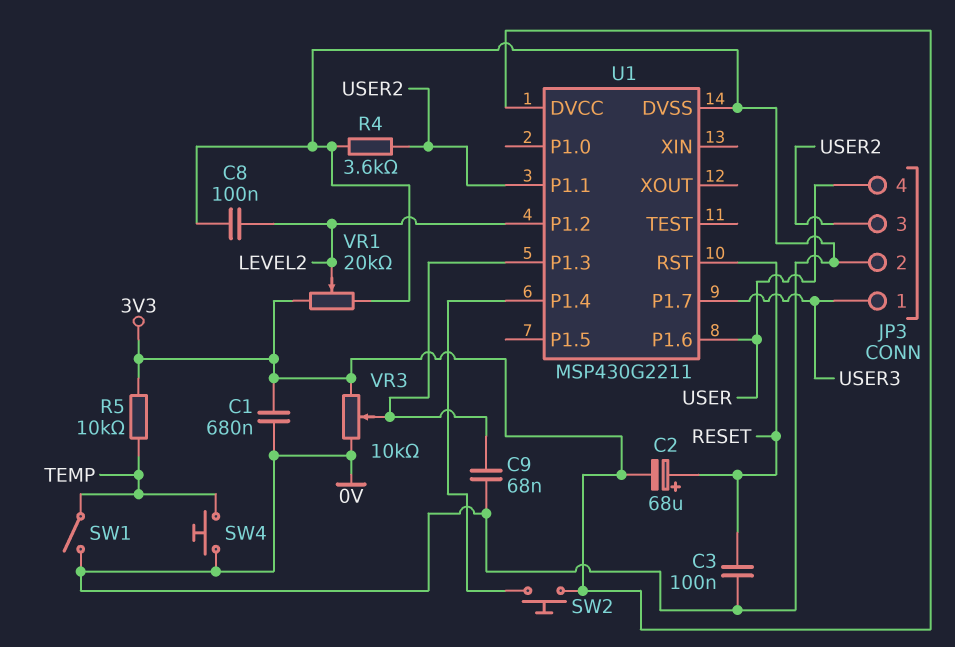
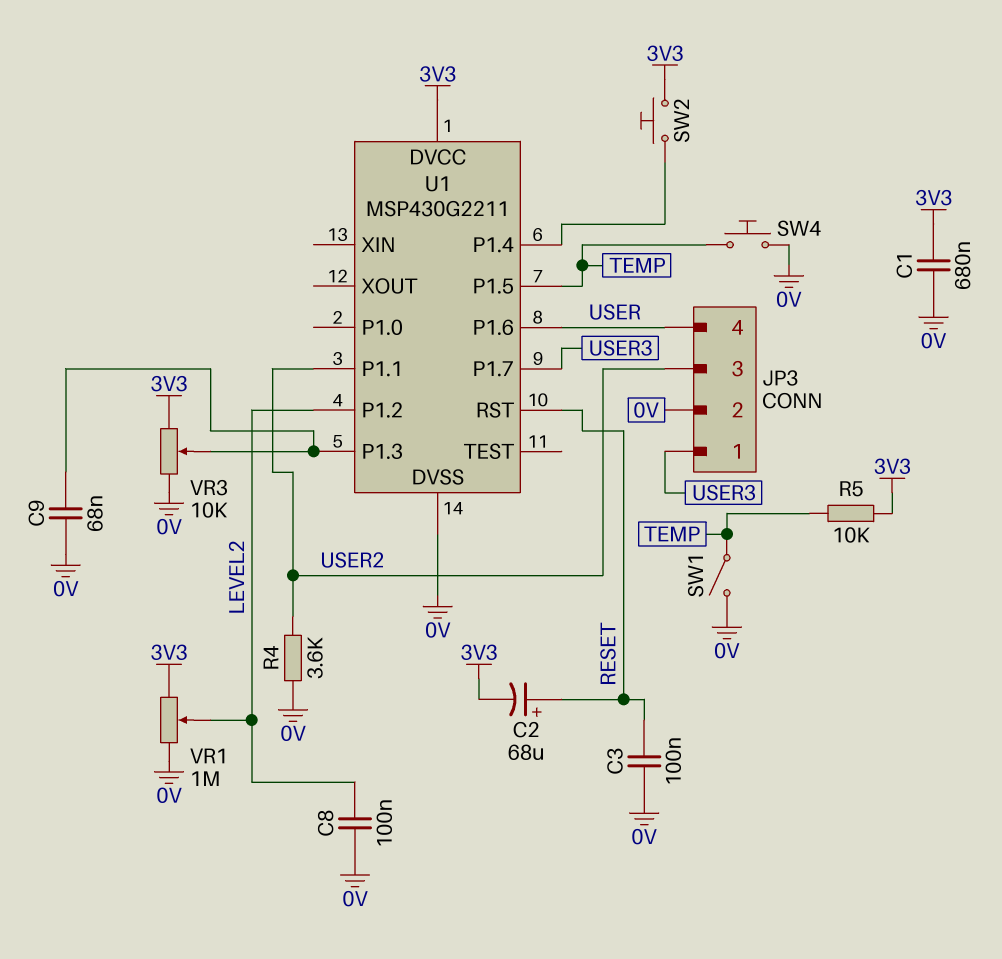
U1 pin P1.5: none -> TEMP
VR1: 20k (0V, 3V3, wiper LEVEL2) -> 1M (0V, 3V3, wiper LEVEL2)

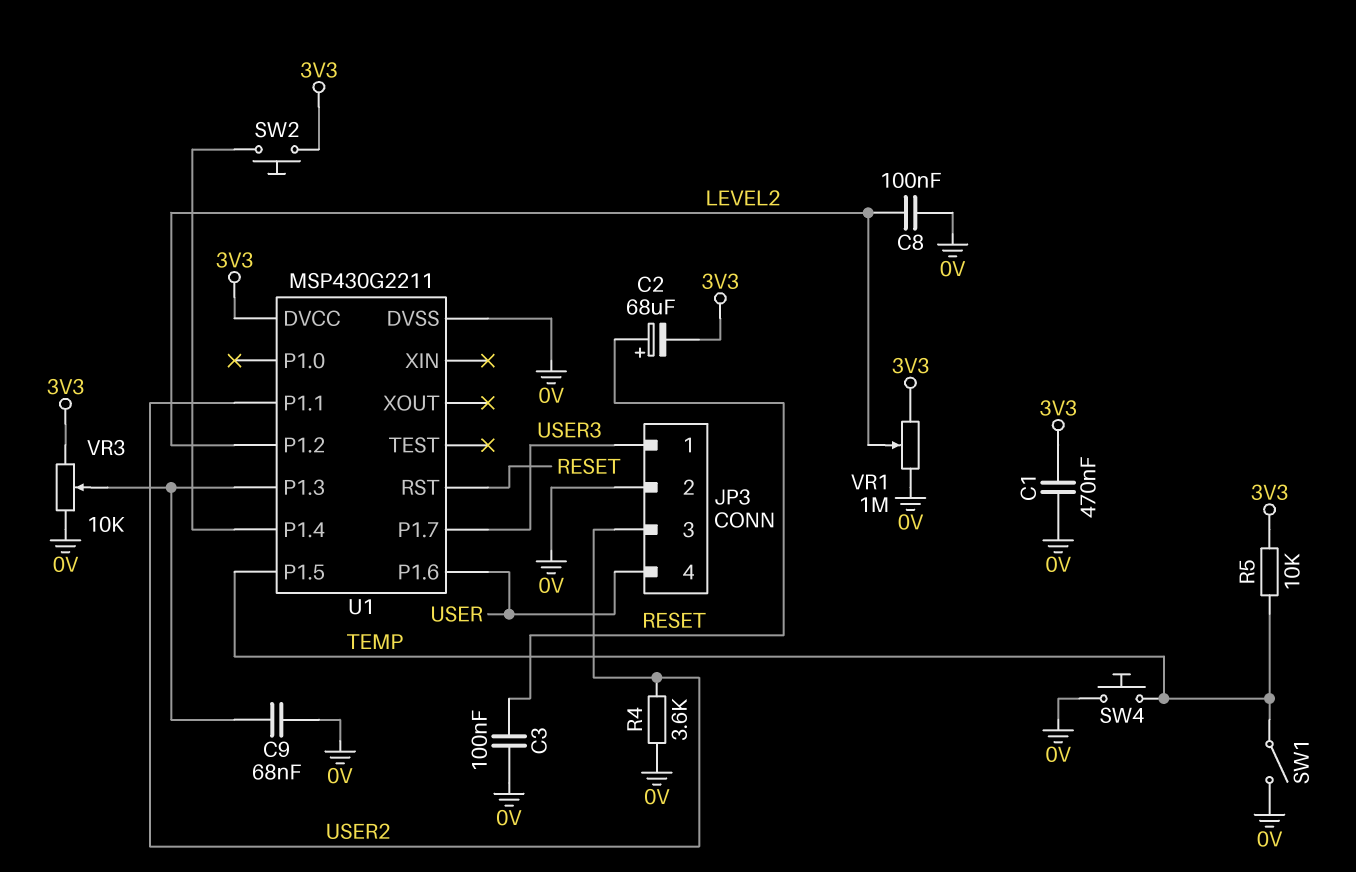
C1: 680nF (0V, 3V3) -> 470nF (0V, 3V3)

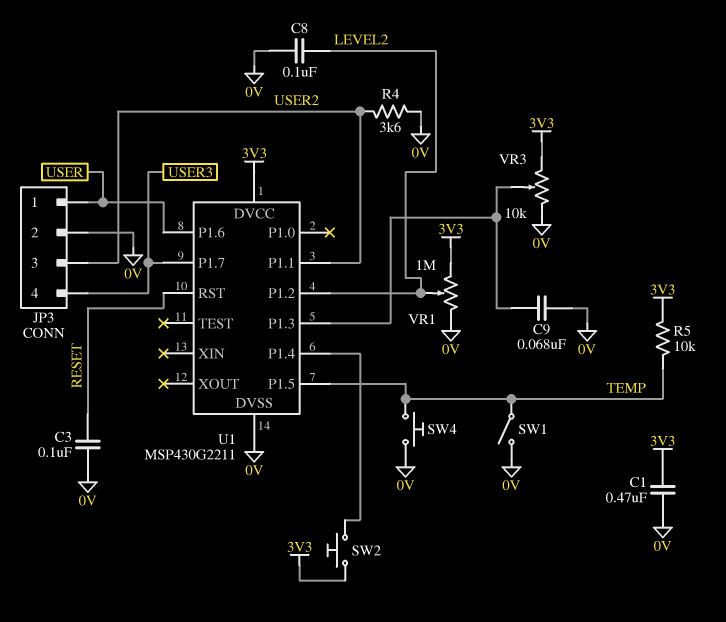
C2: 68uF (plus RESET, minus 3V3) -> none
JP3 pin 1: USER3 -> USER
JP3 pin 4: USER -> USER3

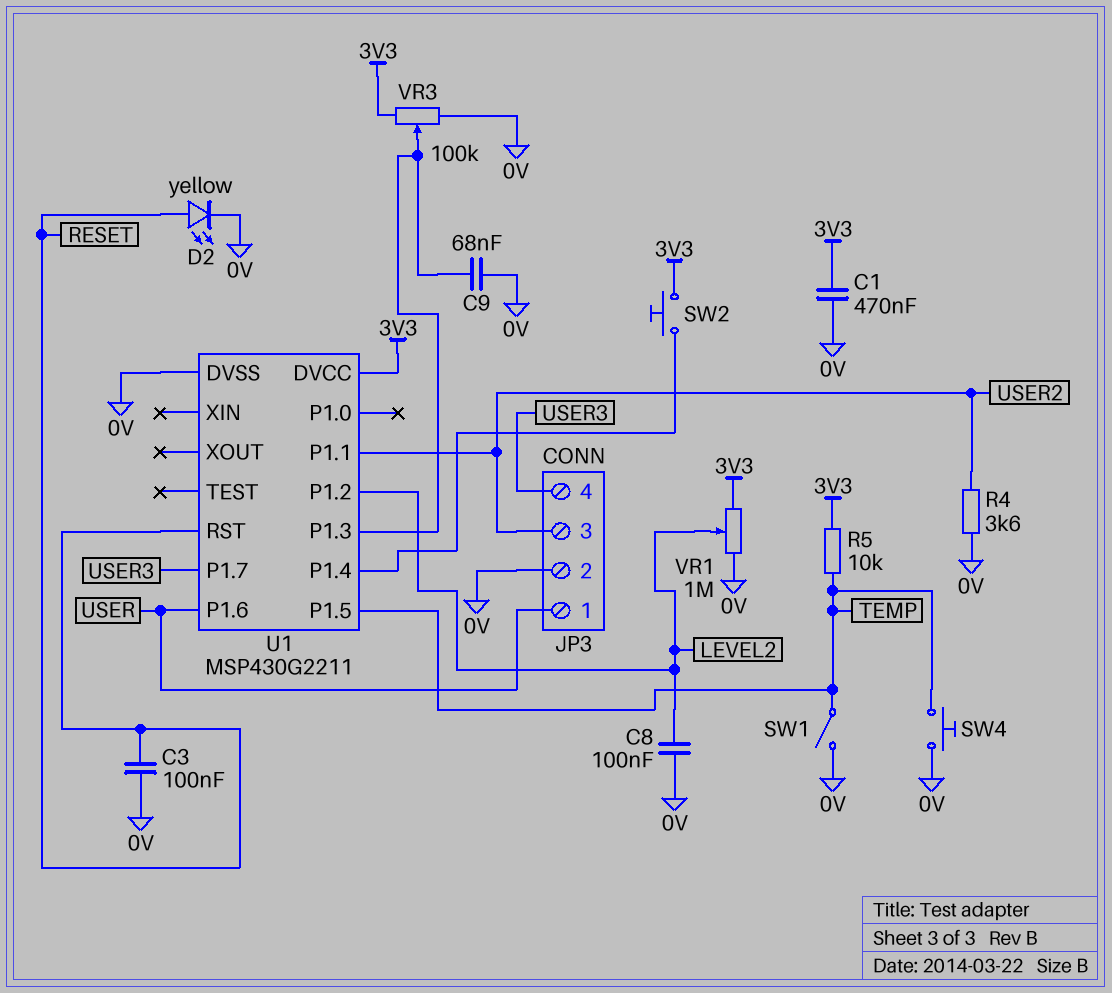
D2: none -> LED yellow (A RESET, K 0V)
VR3: 10k (0V, 3V3, wiper U1/P1.3) -> 100k (0V, 3V3, wiper U1/P1.3)

